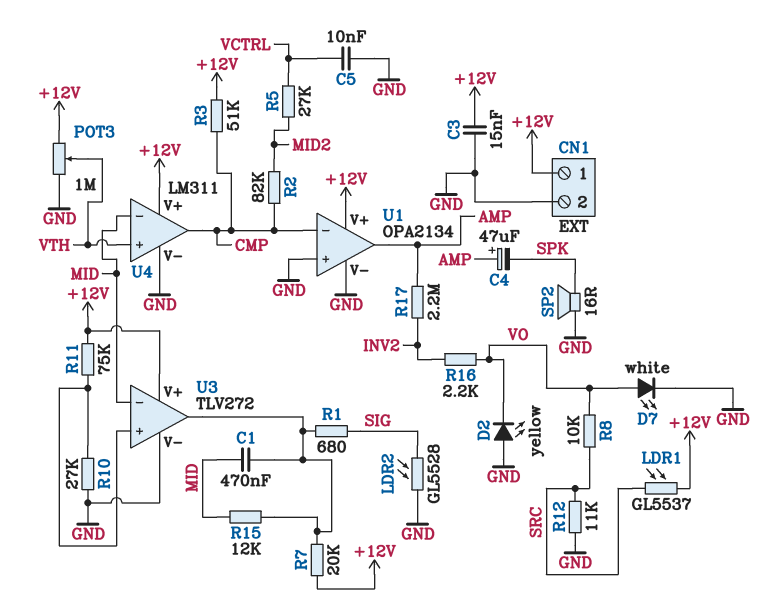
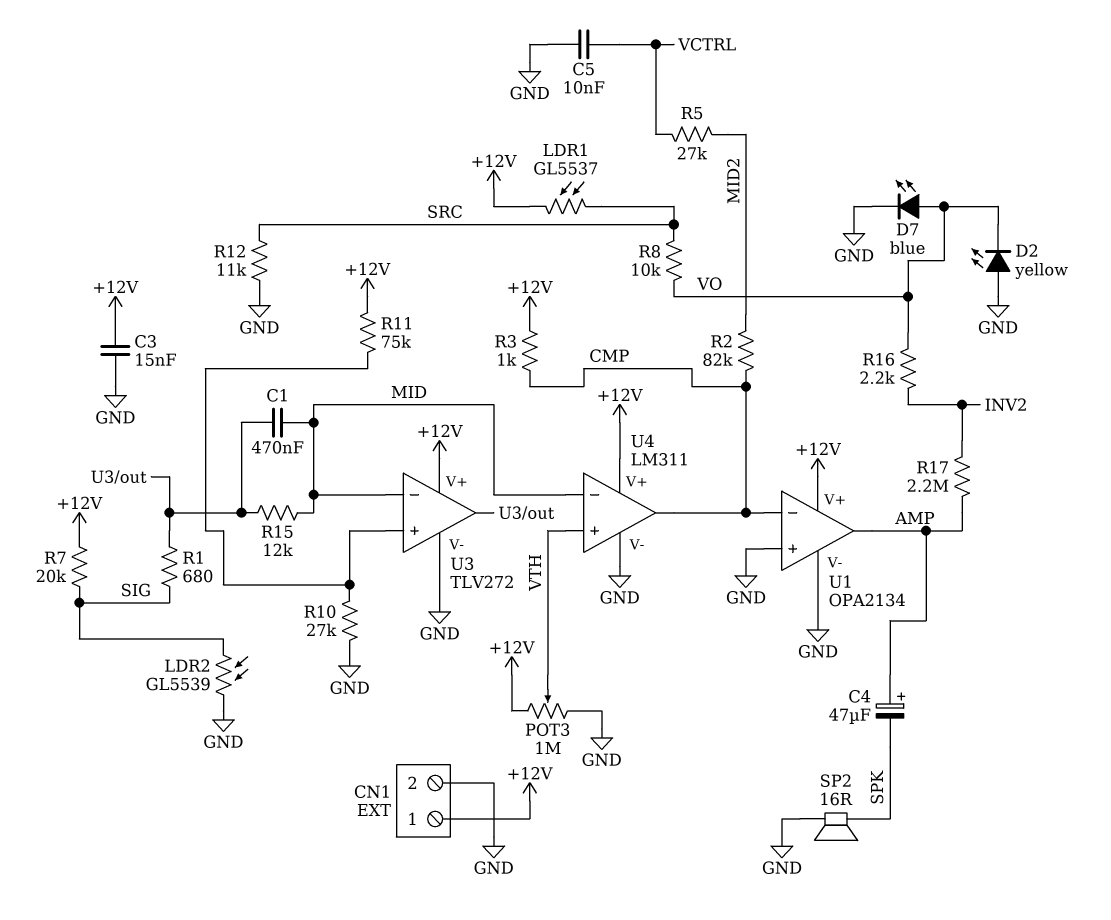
D7: LED white (A VO, K GND) -> LED blue (A VO, K GND)
LDR2: GL5528 (GND, SIG) -> GL5539 (GND, SIG)
R3: 51k (+12V, CMP) -> 1k (+12V, CMP)
R7: 20k (+12V, U3/out) -> 20k (+12V, SIG)

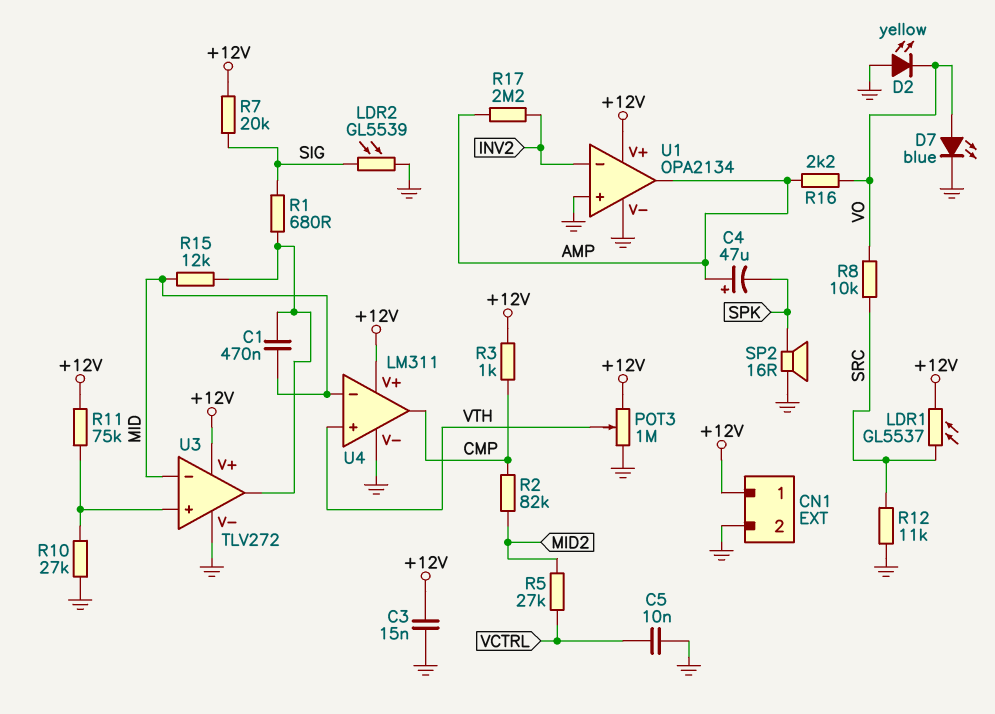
R16: 2.2k (INV2, VO) -> 2.2k (AMP, VO)
U1 pin in-: CMP -> INV2

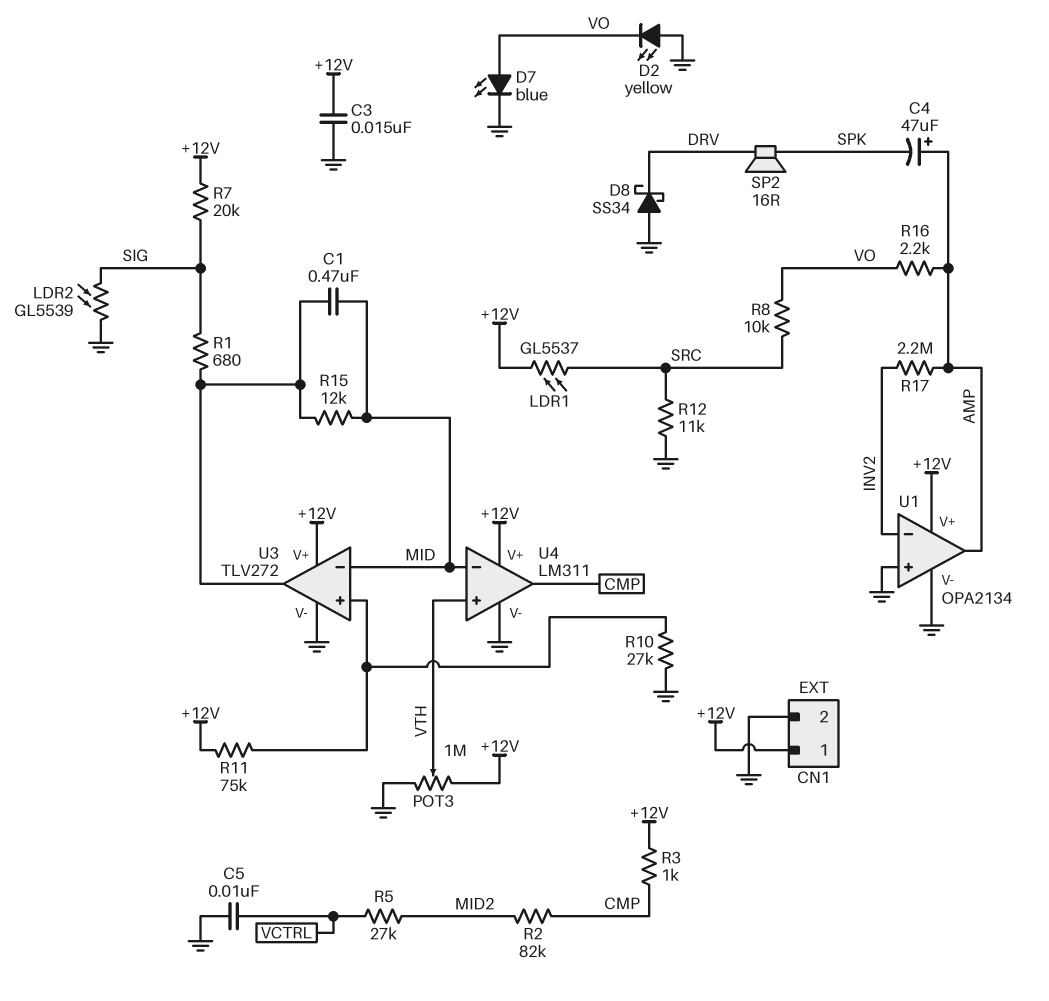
D8: none -> schottky SS34 (A GND, K DRV)
SP2: speaker 16R (GND, SPK) -> speaker 16R (DRV, SPK)

